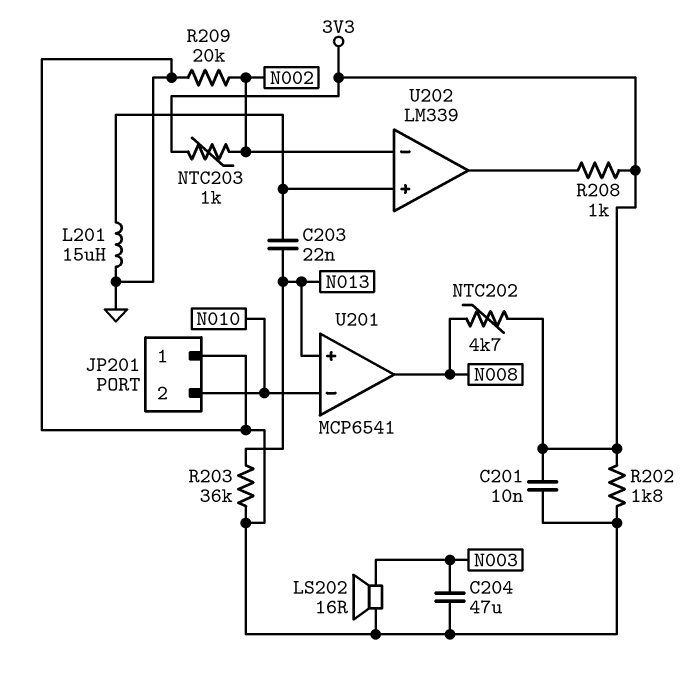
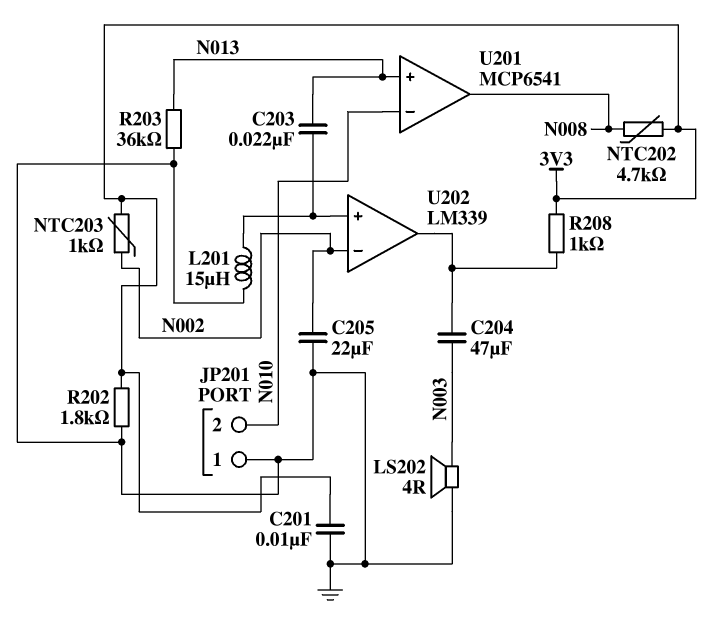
C204: 47uF (GND, N003) -> 47uF (N003, U202/out)
C205: none -> 22uF (GND, N002)
LS202: speaker 16R (GND, N003) -> speaker 4R (GND, N003)
R209: 20k (GND, N002) -> none

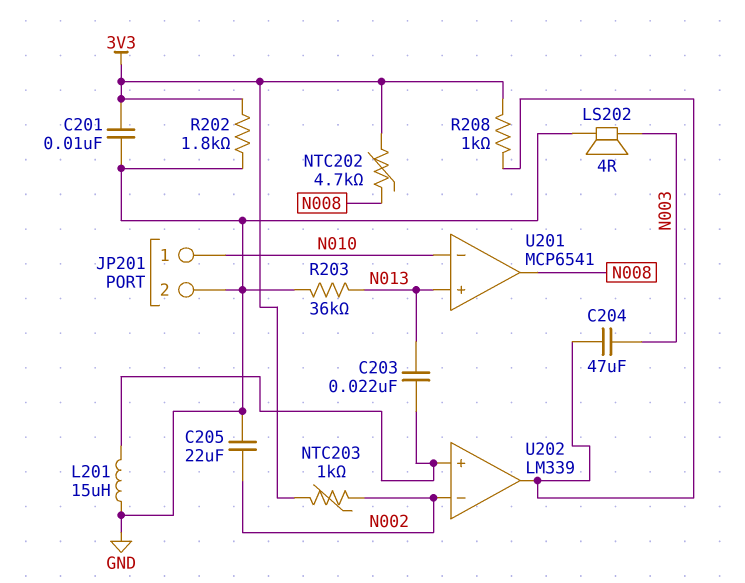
JP201 pin 1: GND -> N010
JP201 pin 2: N010 -> GND

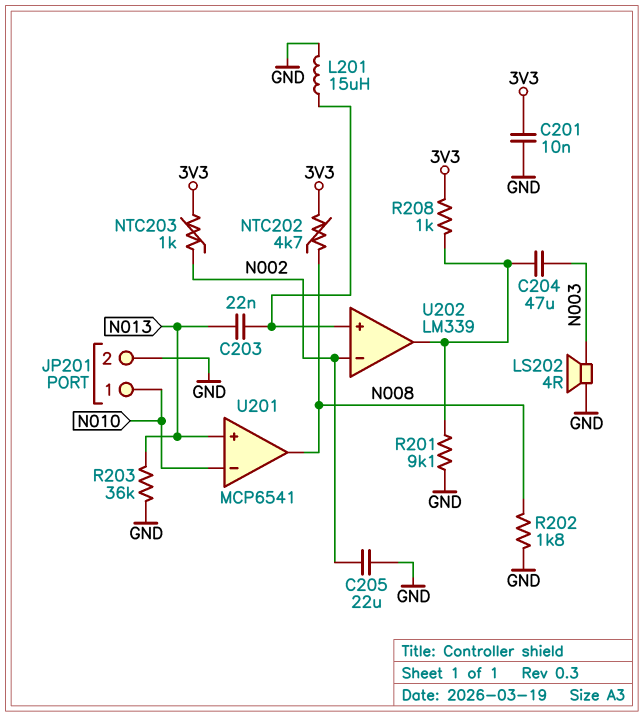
R201: none -> 9.1k (GND, U202/out)
R202: 1.8k (3V3, GND) -> 1.8k (GND, N008)

